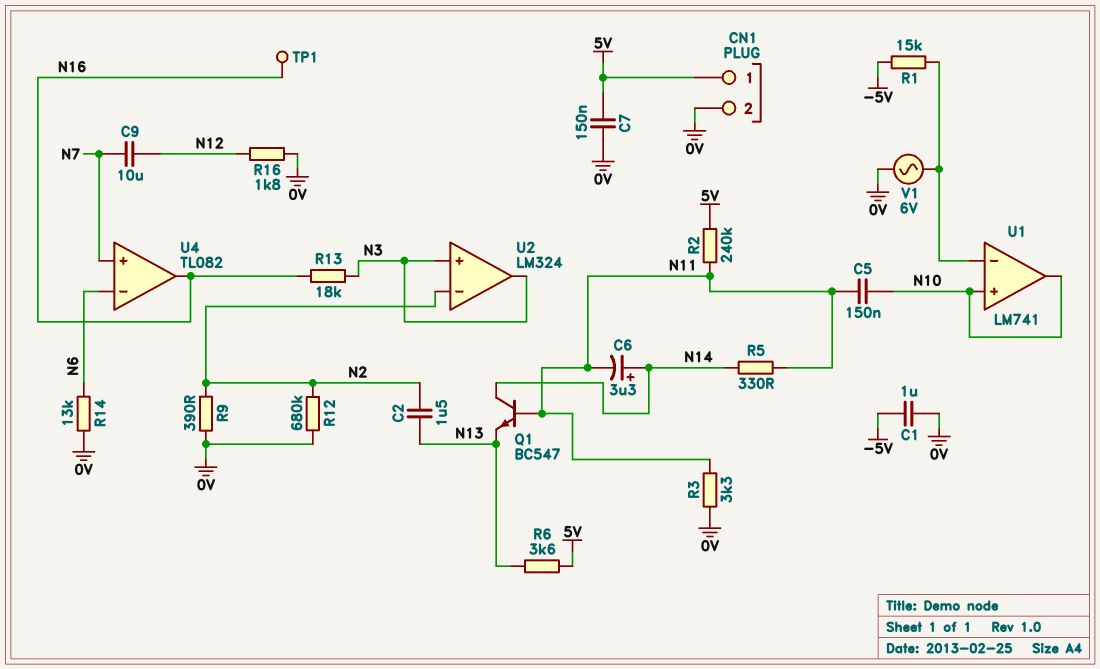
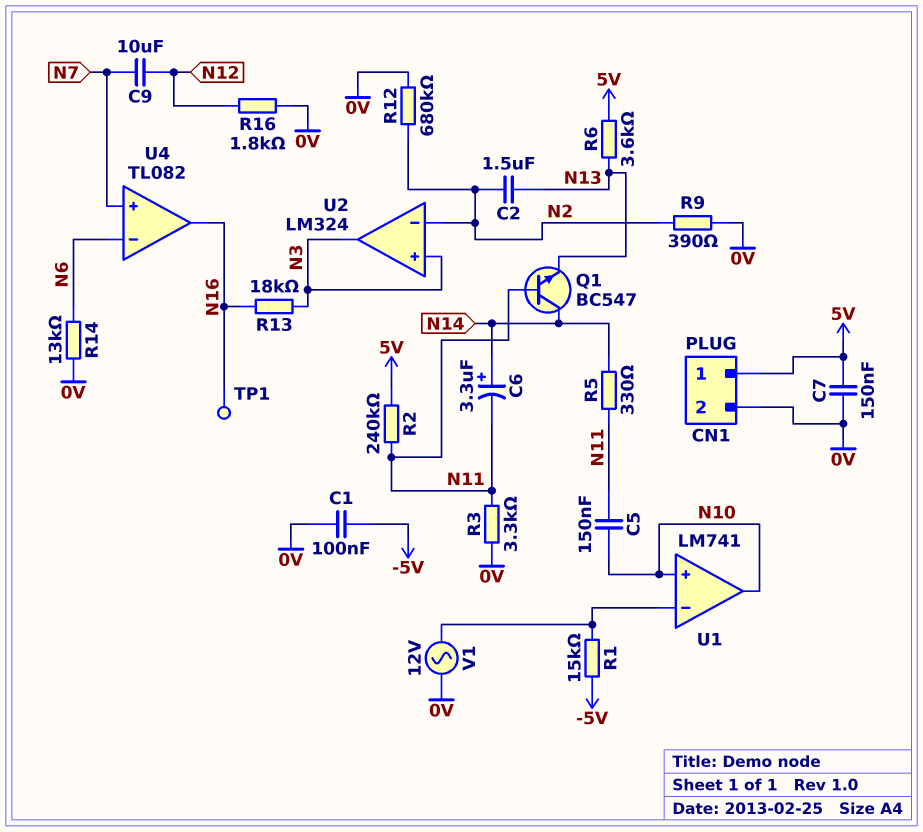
C1: 1uF (-5V, 0V) -> 100nF (-5V, 0V)
V1: AC 6V (0V, U1/in-) -> AC 12V (0V, U1/in-)

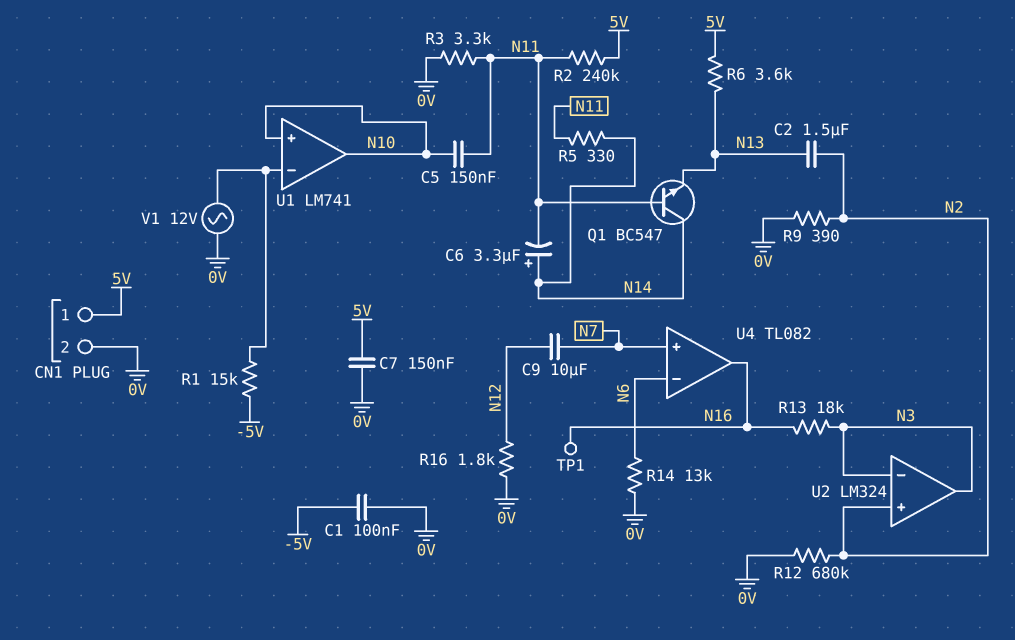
U2 pin in+: N3 -> N2
U2 pin in-: N2 -> N3

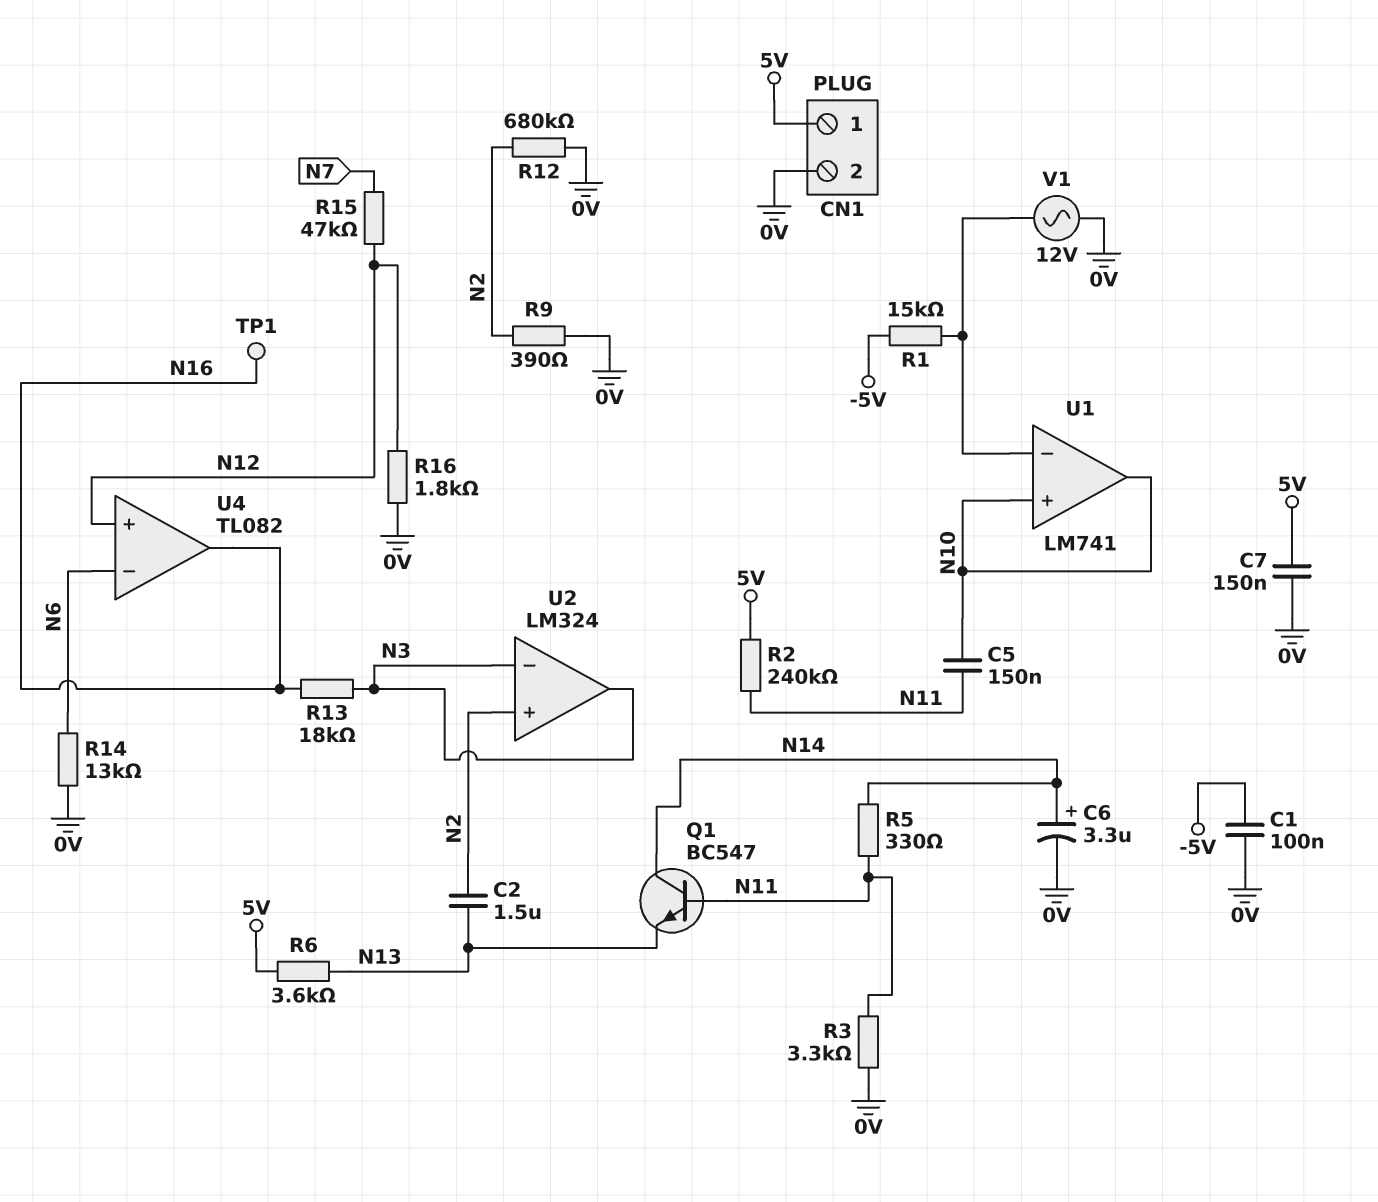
C6: 3.3uF (plus N14, minus N11) -> 3.3uF (plus N14, minus 0V)
C9: 10uF (N7, N12) -> none
R15: none -> 47k (N7, N12)
U4 pin in+: N7 -> N12

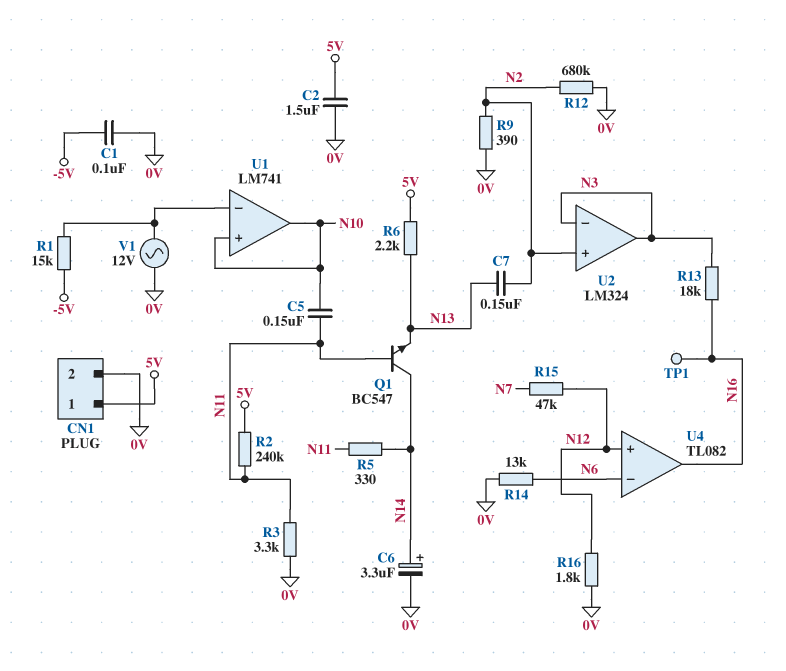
C2: 1.5uF (N2, N13) -> 1.5uF (0V, 5V)
C7: 150nF (0V, 5V) -> 150nF (N2, N13)
R6: 3.6k (5V, N13) -> 2.2k (5V, N13)

